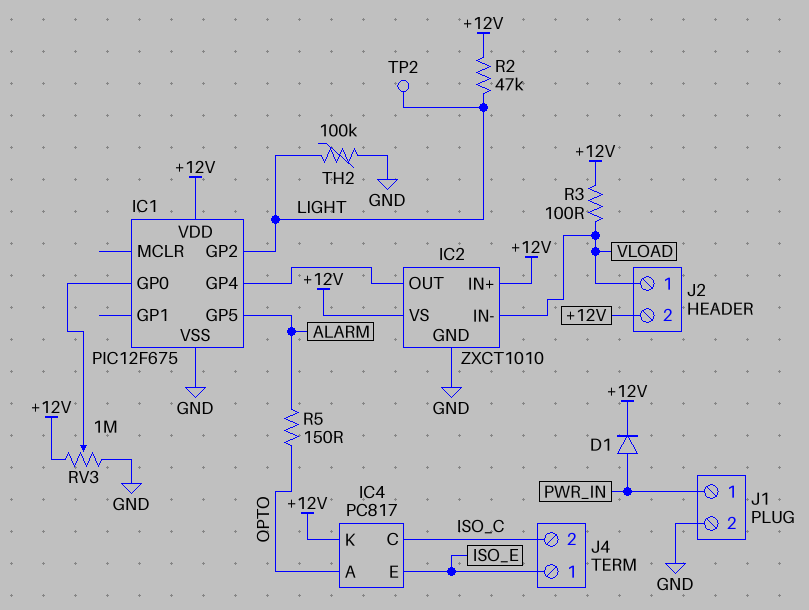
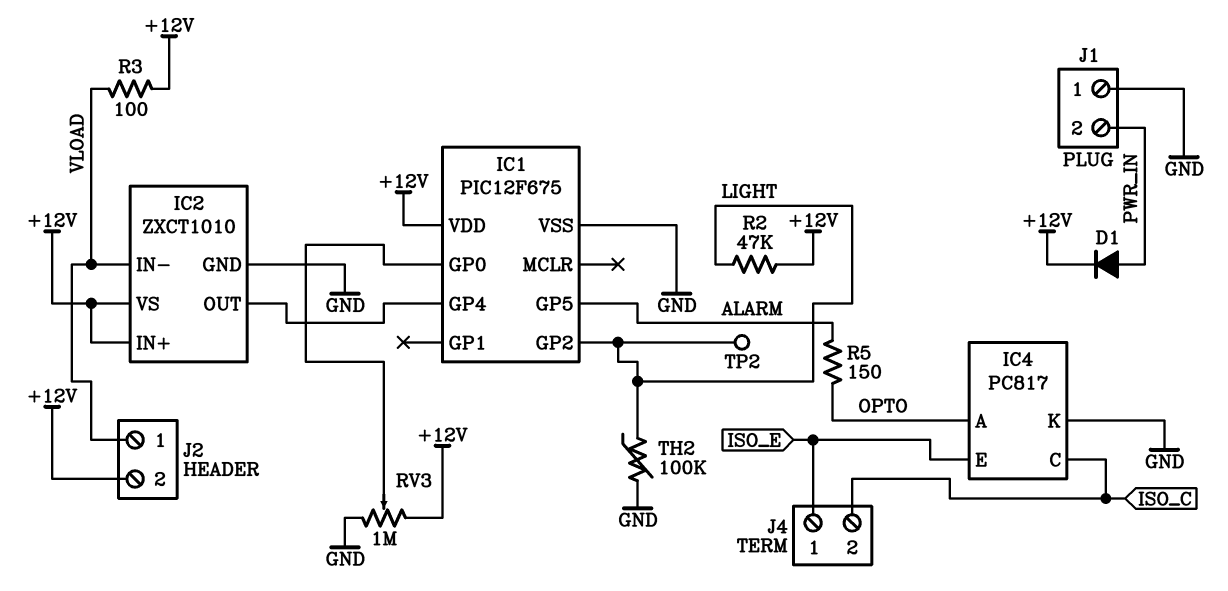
IC4 pin K: +12V -> GND
J1 pin 1: PWR_IN -> GND
J1 pin 2: GND -> PWR_IN

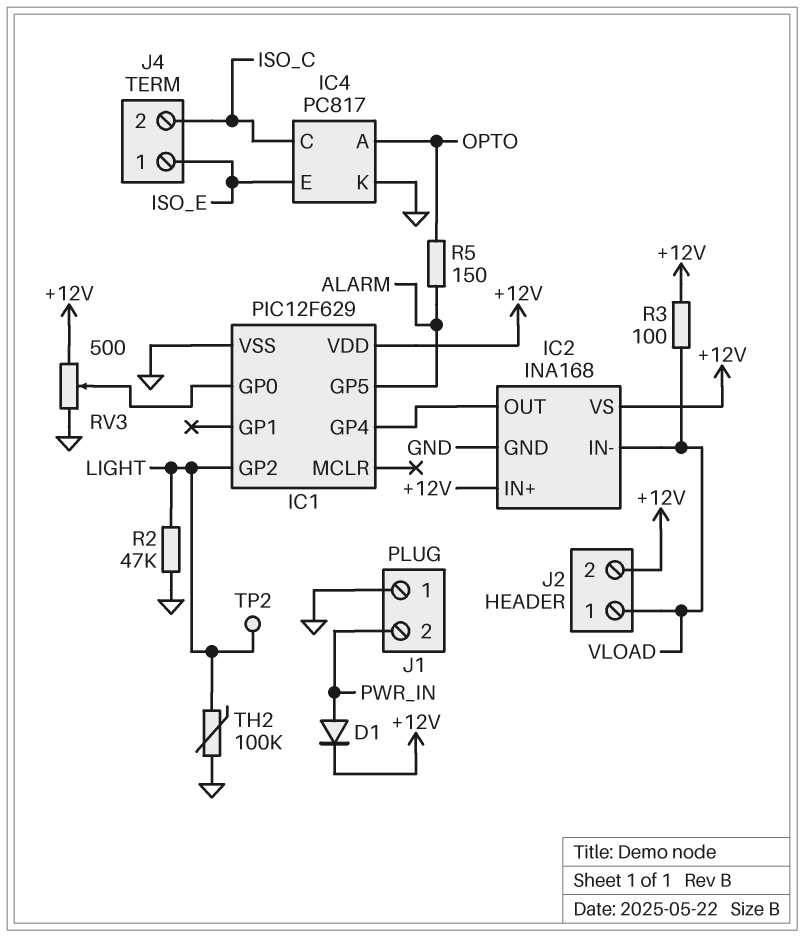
IC1: PIC12F675 -> PIC12F629
IC2: ZXCT1010 -> INA168
R2: 47k (+12V, LIGHT) -> 47k (GND, LIGHT)
RV3: 1M (+12V, GND, wiper IC1/GP0) -> 500 (+12V, GND, wiper IC1/GP0)

